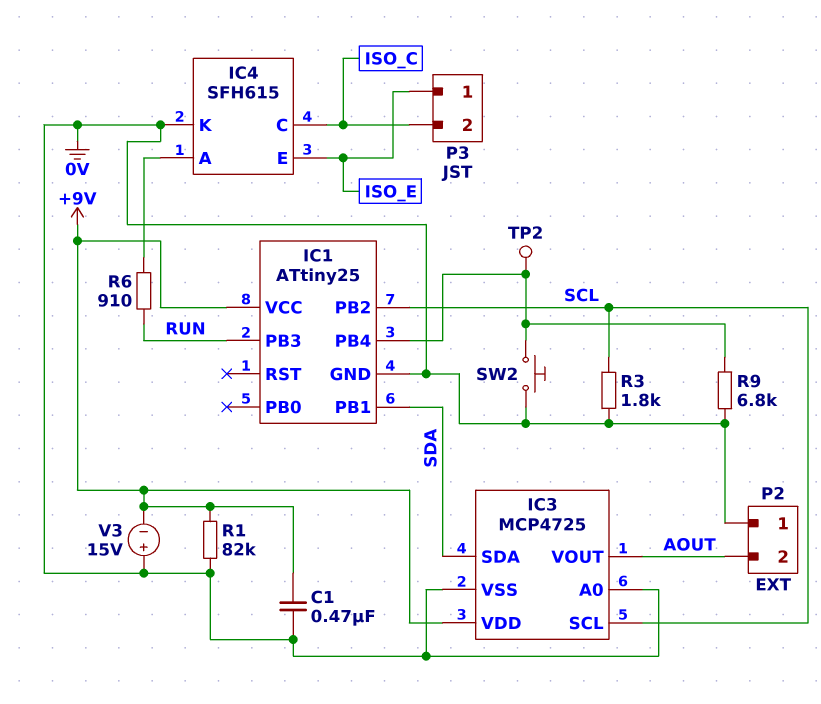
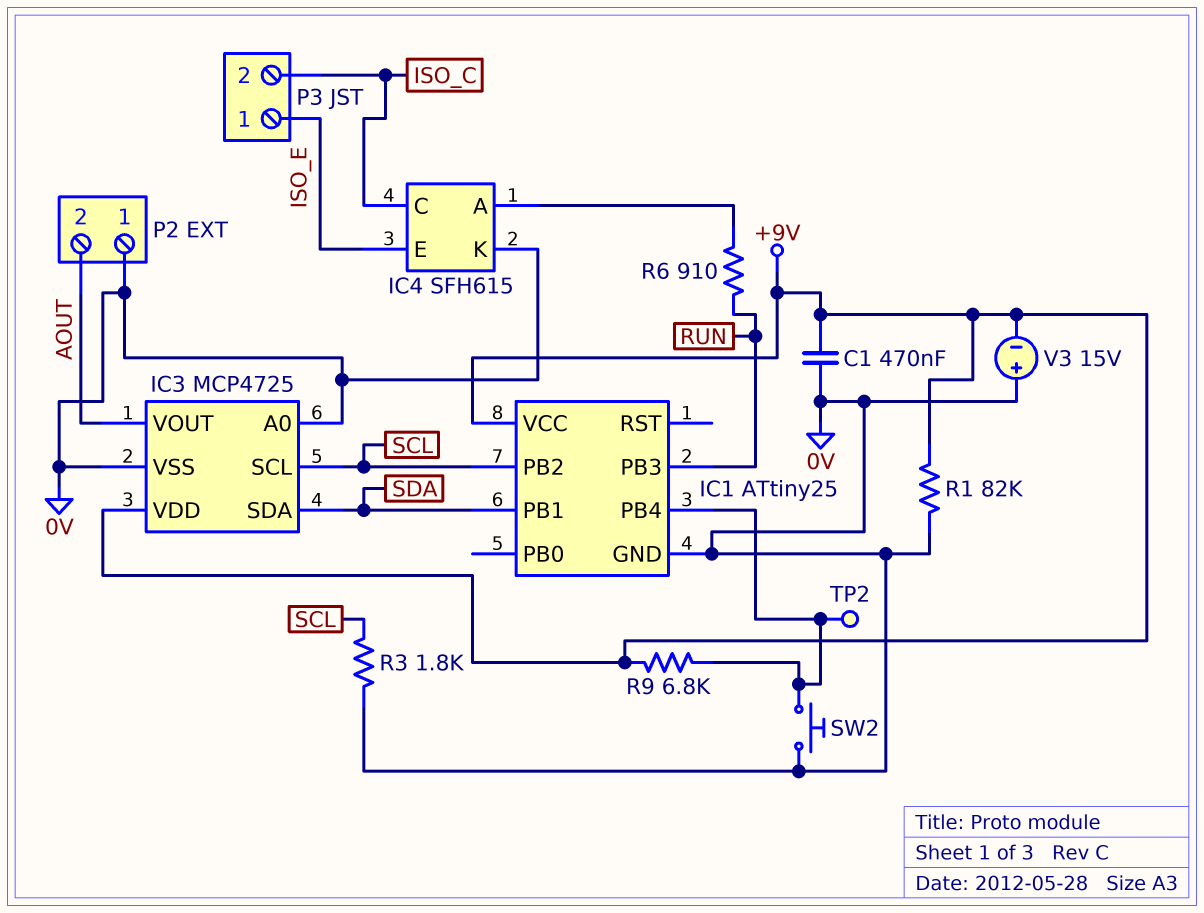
R9: 6.8k (0V, IC1/PB4) -> 6.8k (+9V, IC1/PB4)

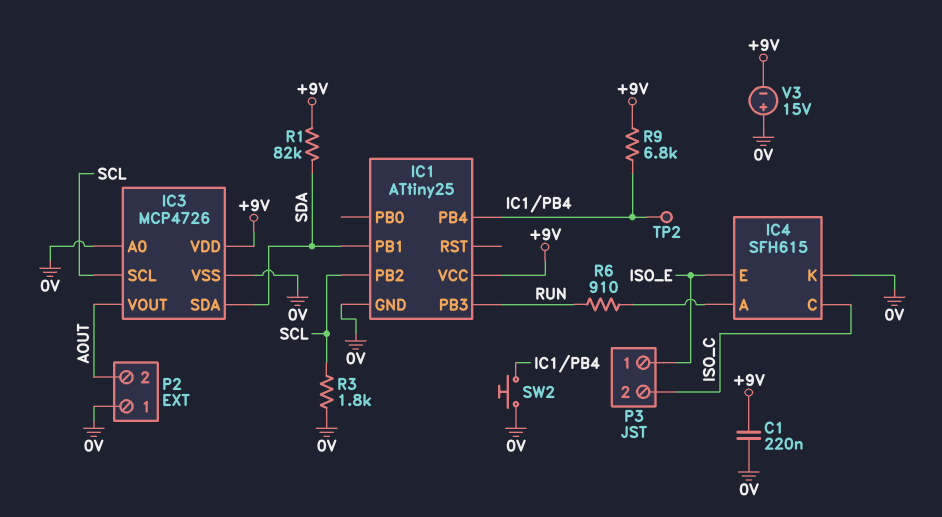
C1: 470nF (+9V, 0V) -> 220nF (+9V, 0V)
IC3: MCP4725 -> MCP4726
R1: 82k (+9V, 0V) -> 82k (+9V, SDA)

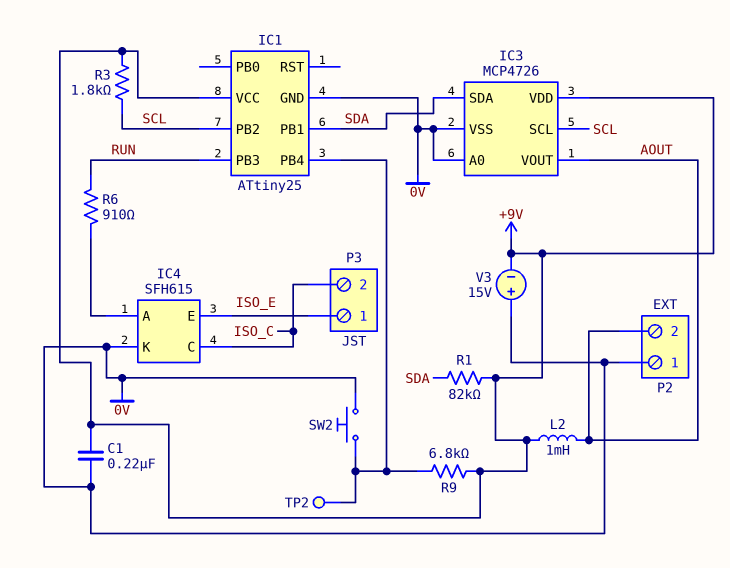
L2: none -> 1mH (+9V, AOUT)
R3: 1.8k (0V, SCL) -> 1.8k (+9V, SCL)

